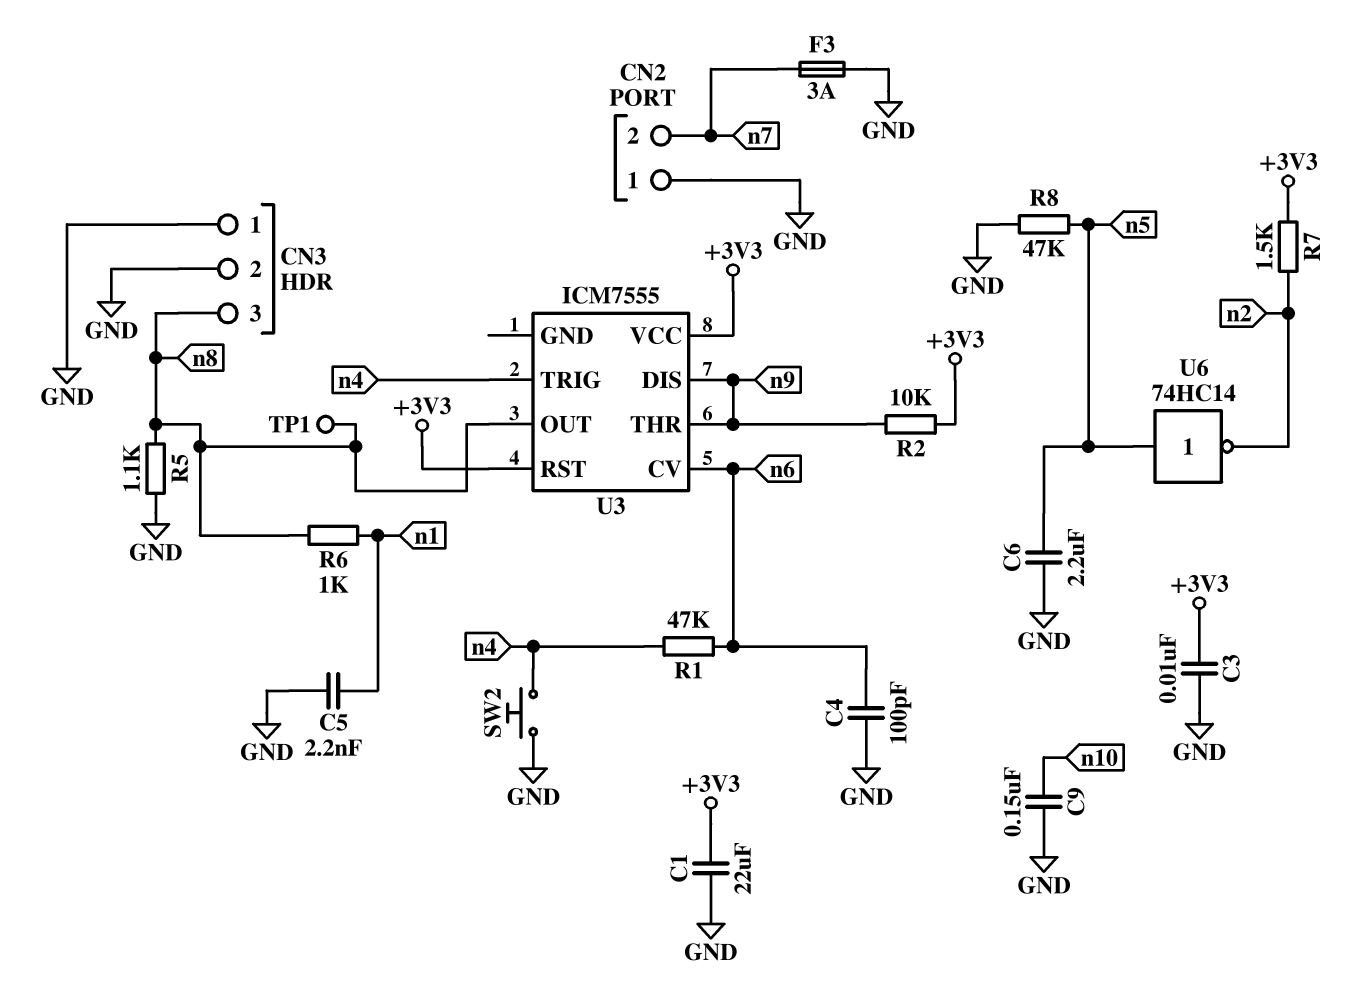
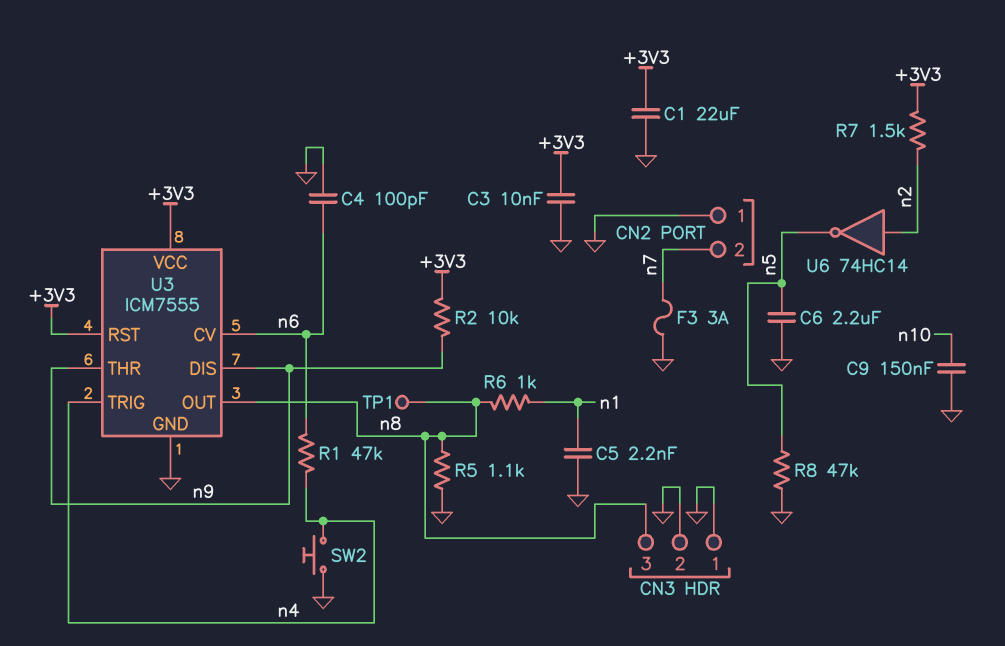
U3 pin GND: none -> GND
U6: NOT 74HC14 (in n5, out n2) -> NOT 74HC14 (in n2, out n5)

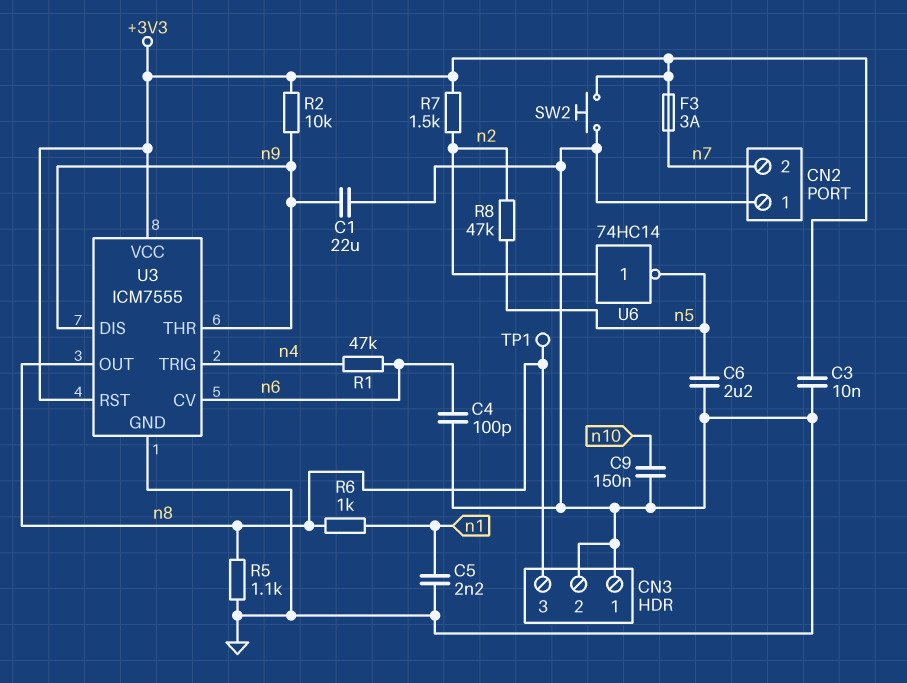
C1: 22uF (+3V3, GND) -> 22uF (GND, n9)
F3: 3A (GND, n7) -> 3A (+3V3, n7)
R8: 47k (GND, n5) -> 47k (n2, n5)
SW2: button (GND, n4) -> button (+3V3, GND)

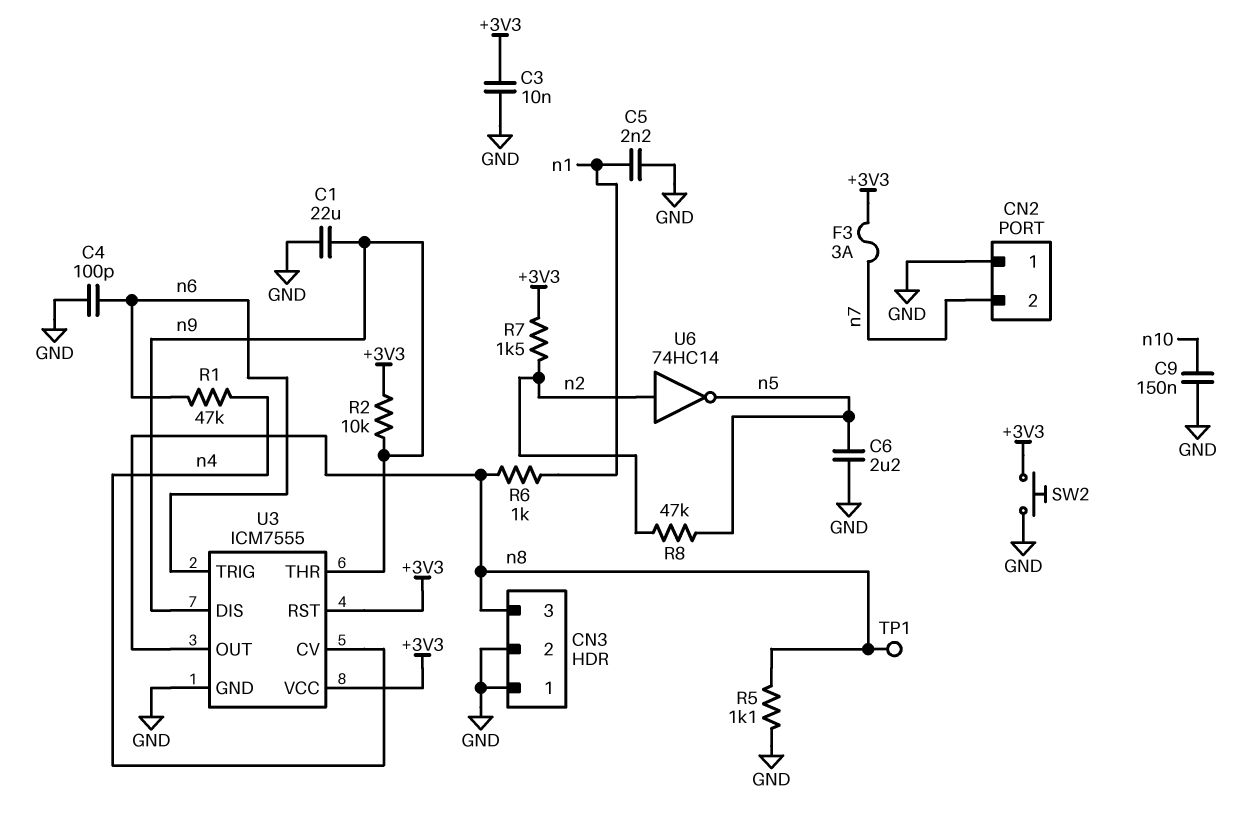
U3 pin CV: n6 -> n4
U3 pin TRIG: n4 -> n6

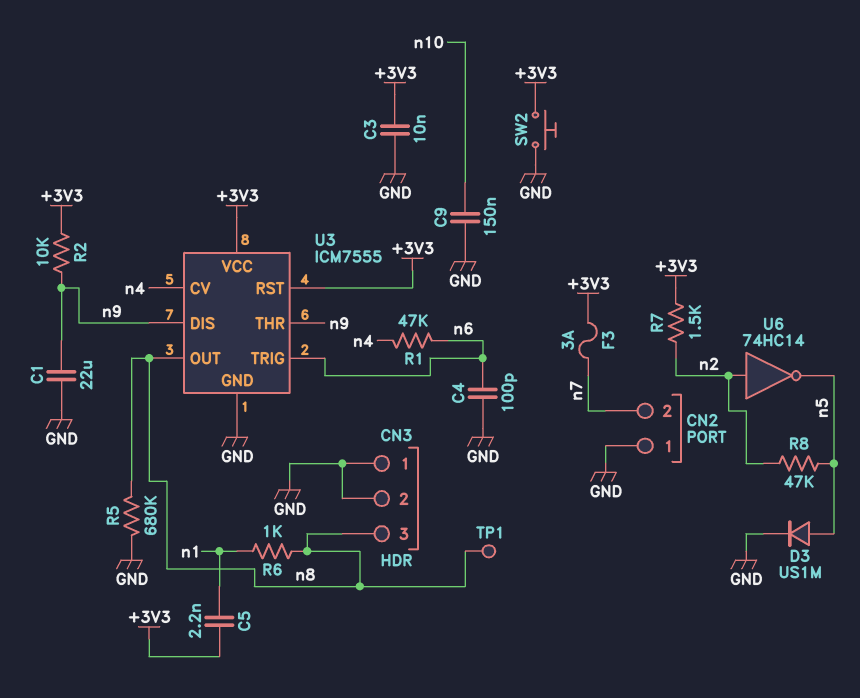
C5: 2.2nF (GND, n1) -> 2.2nF (+3V3, n1)
C6: 2.2uF (GND, n5) -> none
D3: none -> diode US1M (A n5, K GND)
R5: 1.1k (GND, n8) -> 680k (GND, n8)

